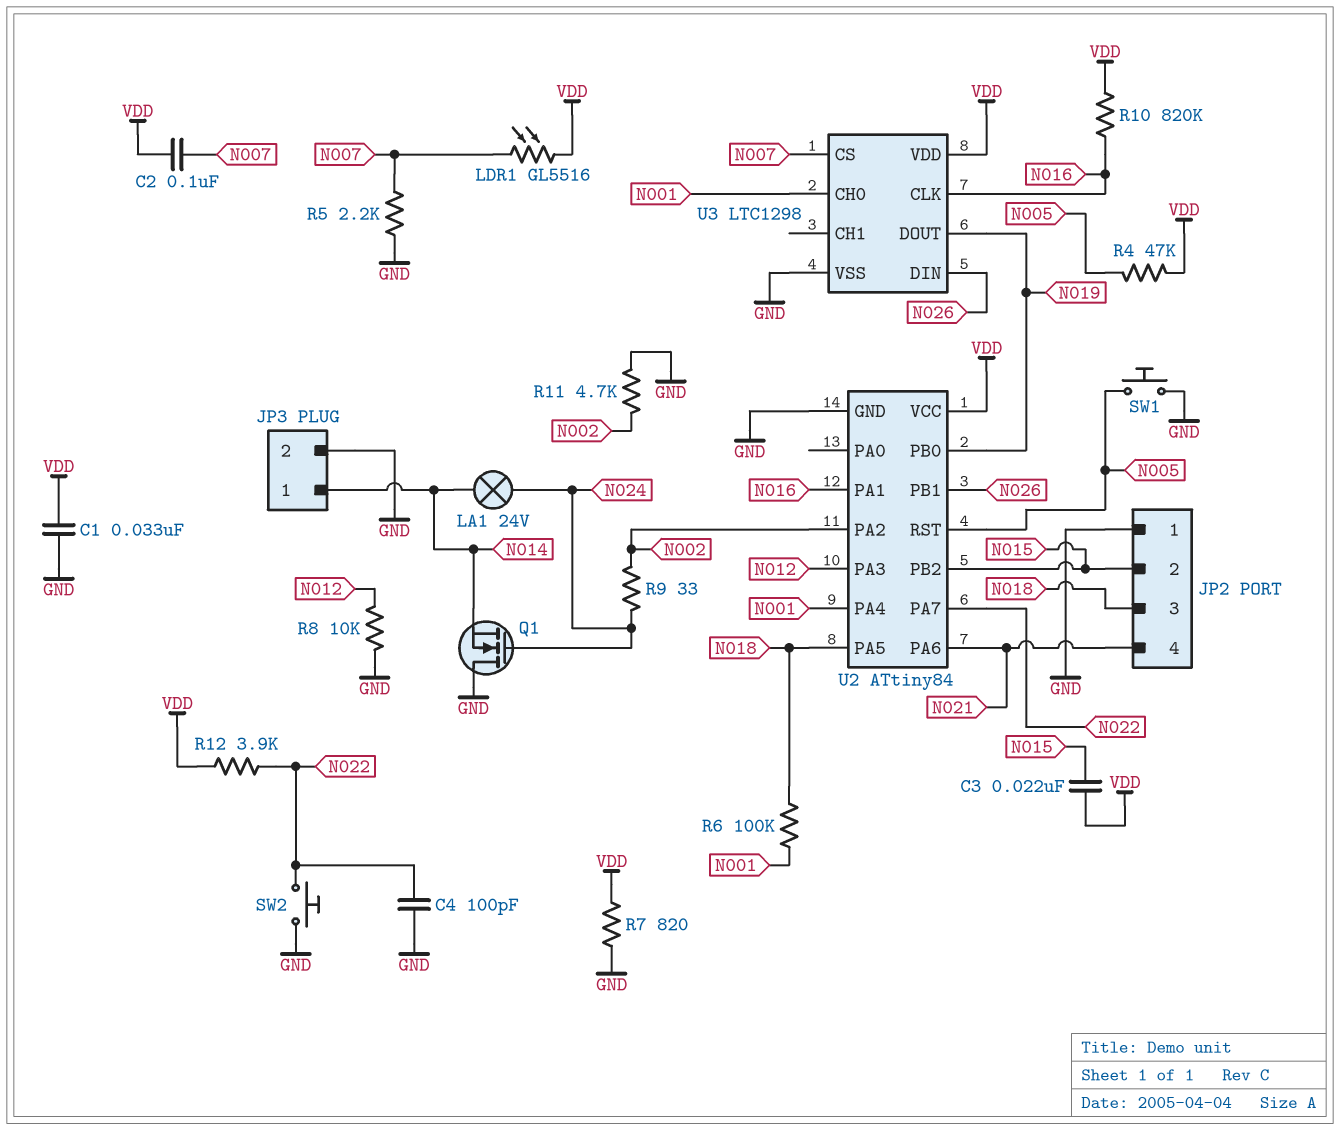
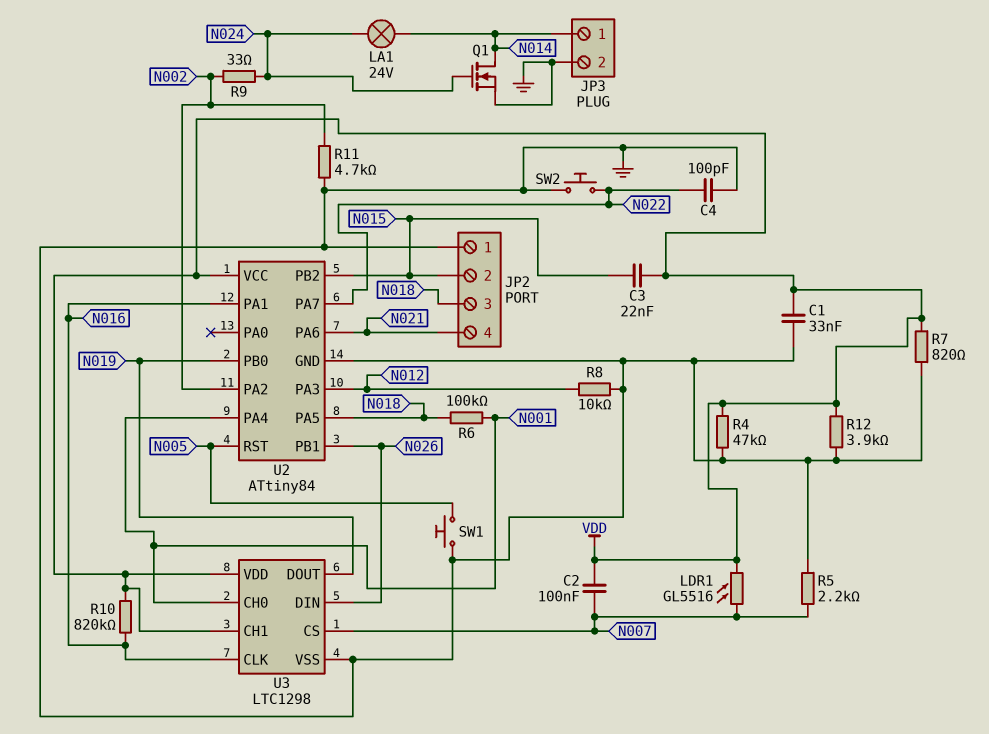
Q1: NMOS (G N024, D GND, S N014) -> NMOS (G N024, D N014, S GND)
R4: 47k (N005, VDD) -> 47k (GND, VDD)
R12: 3.9k (N022, VDD) -> 3.9k (GND, VDD)
U3 pin CH1: none -> VDD

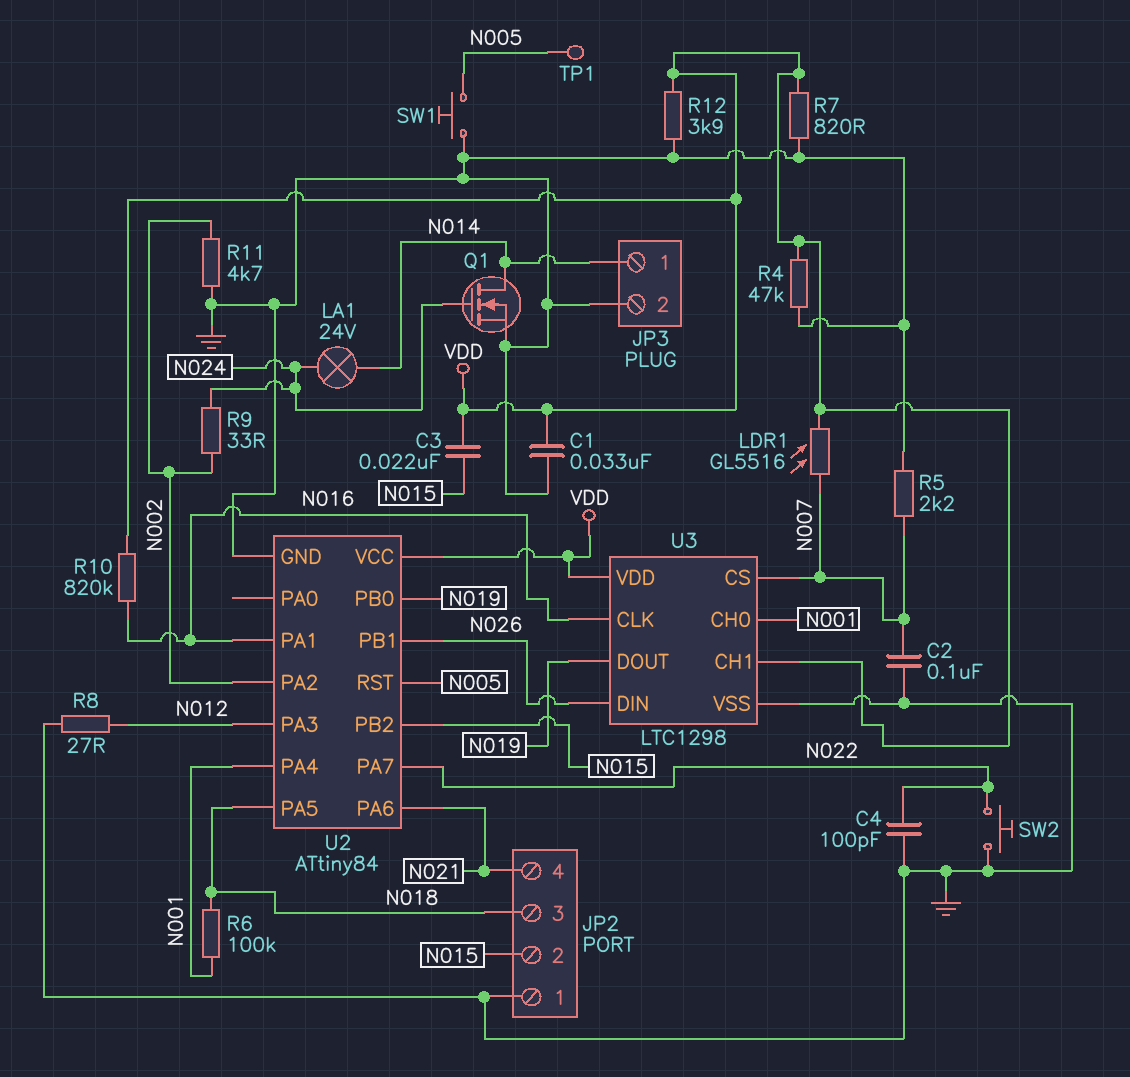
C2: 100nF (N007, VDD) -> 100nF (GND, N007)
R8: 10k (GND, N012) -> 27 (GND, N012)
TP1: none -> test point (N005)

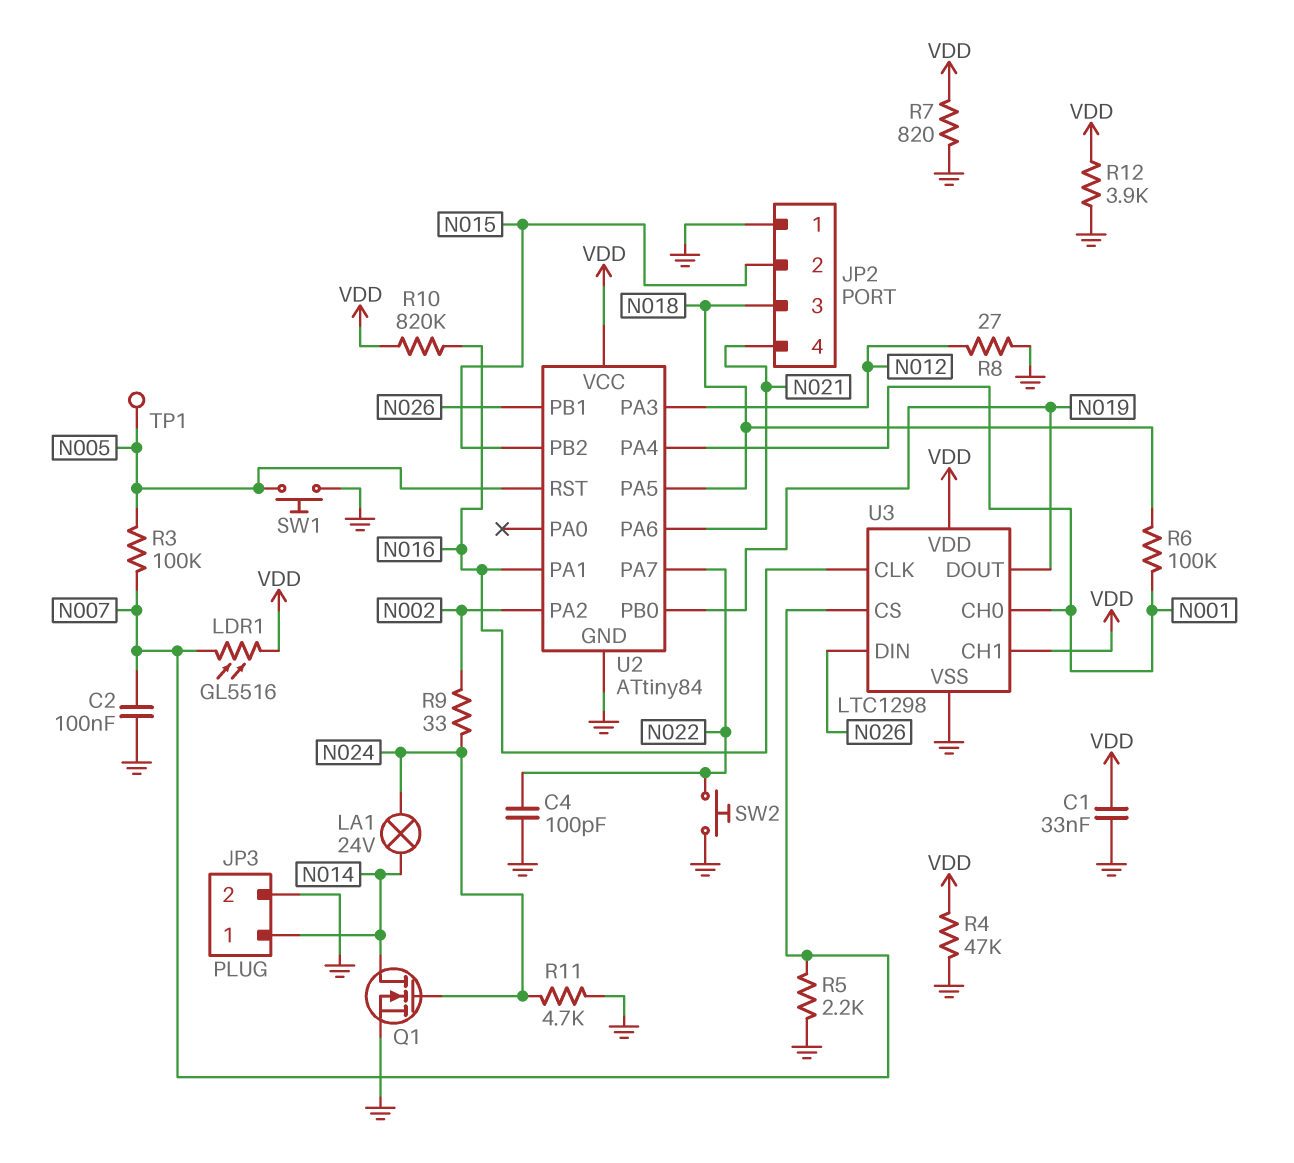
C3: 22nF (N015, VDD) -> none
R3: none -> 100k (N005, N007)
R11: 4.7k (GND, N002) -> 4.7k (GND, N024)

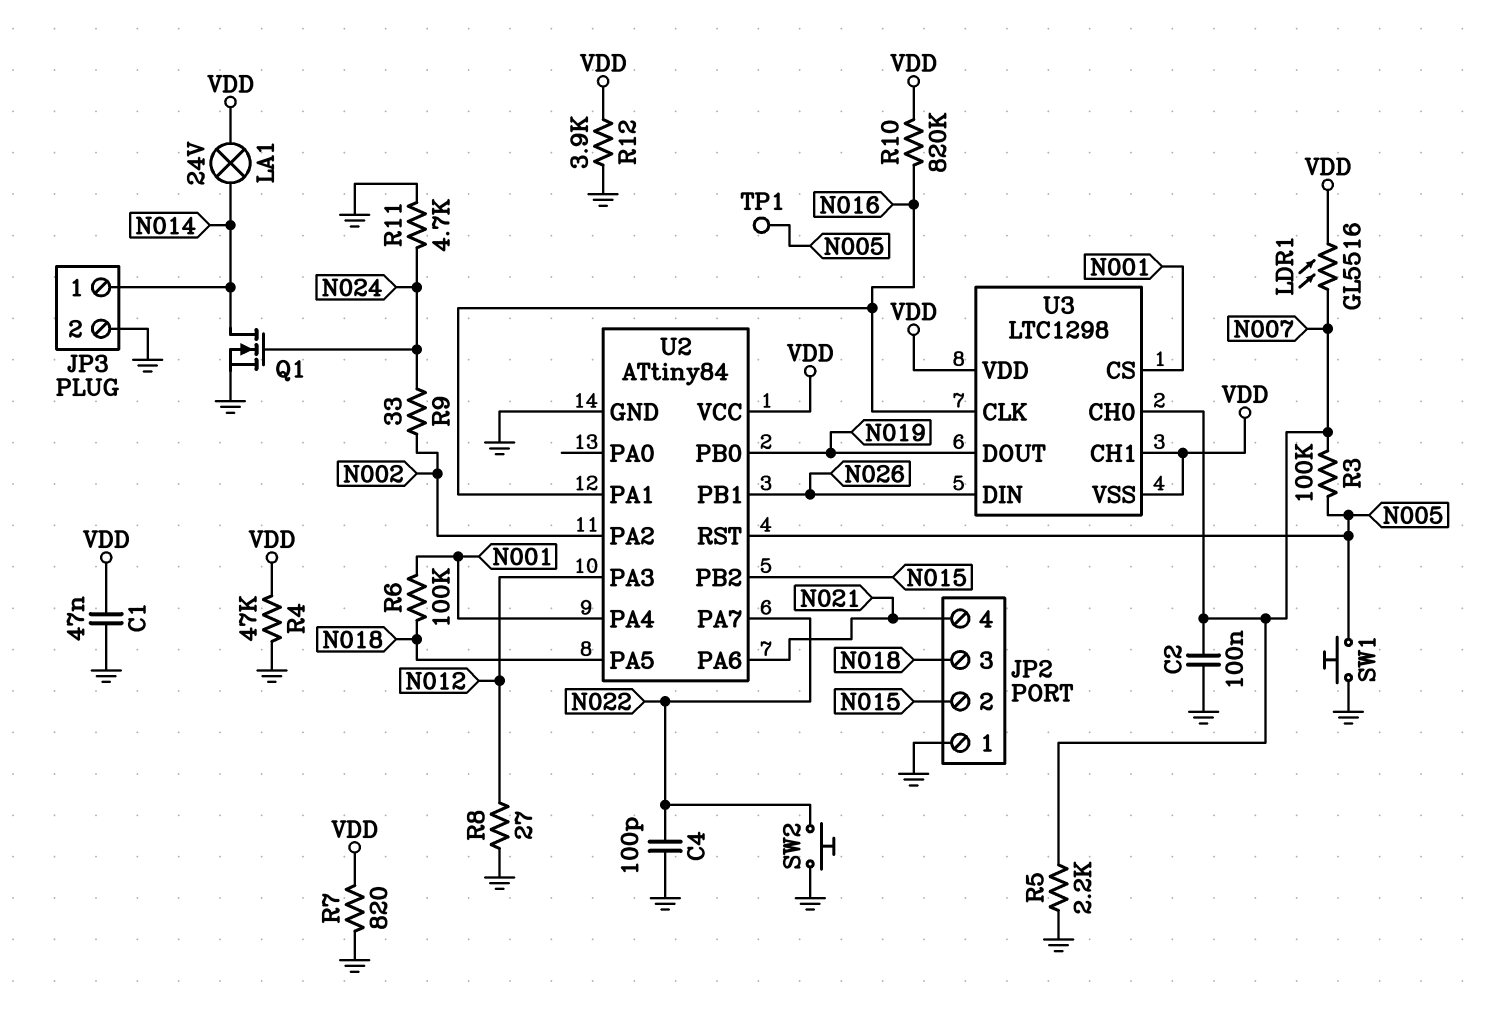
C1: 33nF (GND, VDD) -> 47nF (GND, VDD)
LA1: lamp 24V (N014, N024) -> lamp 24V (N014, VDD)
U3 pin CH0: N001 -> N007
U3 pin CS: N007 -> N001
U3 pin VSS: GND -> VDD

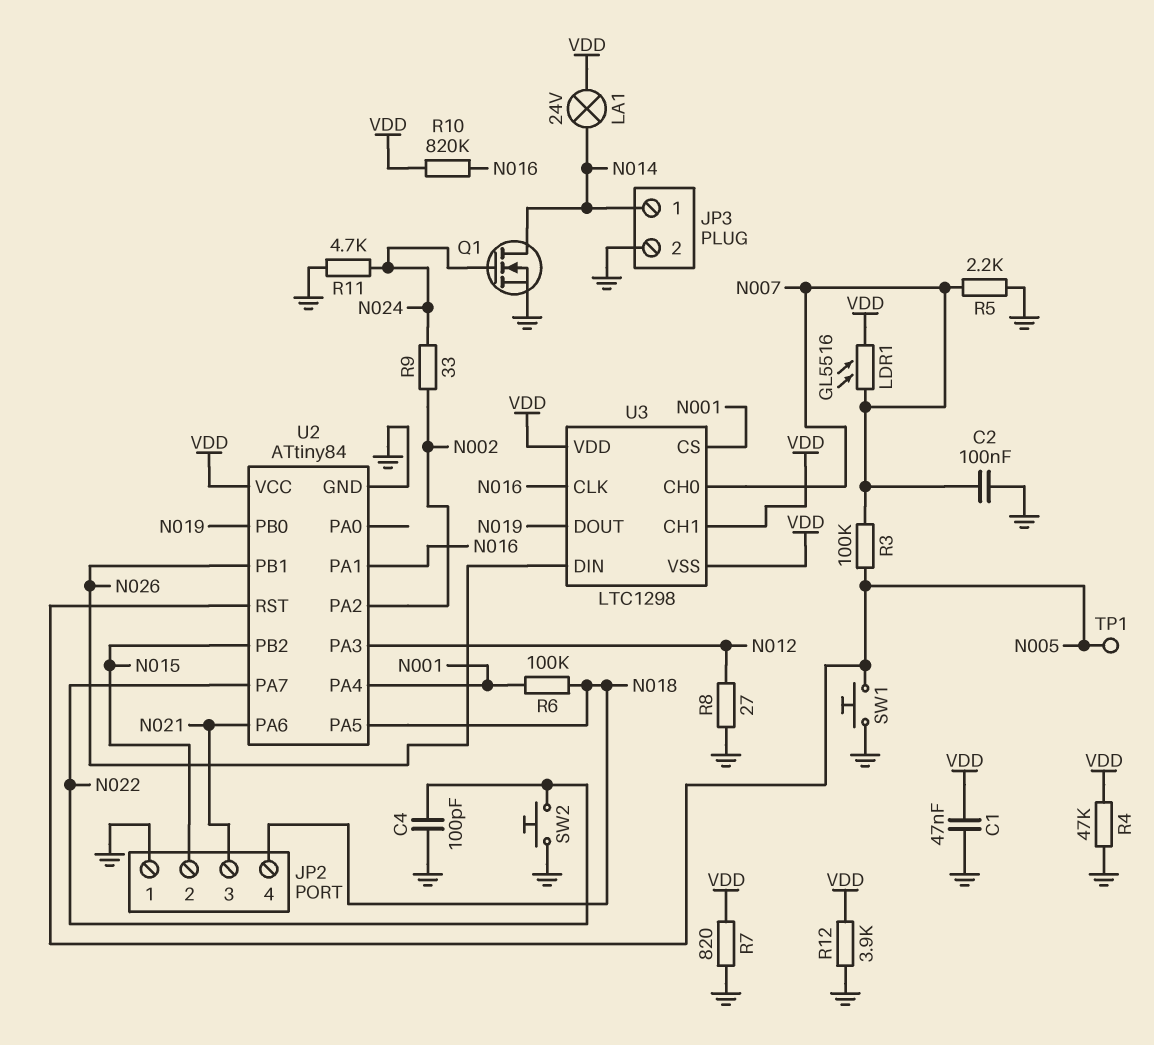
JP2 pin 3: N018 -> N021
JP2 pin 4: N021 -> N018

